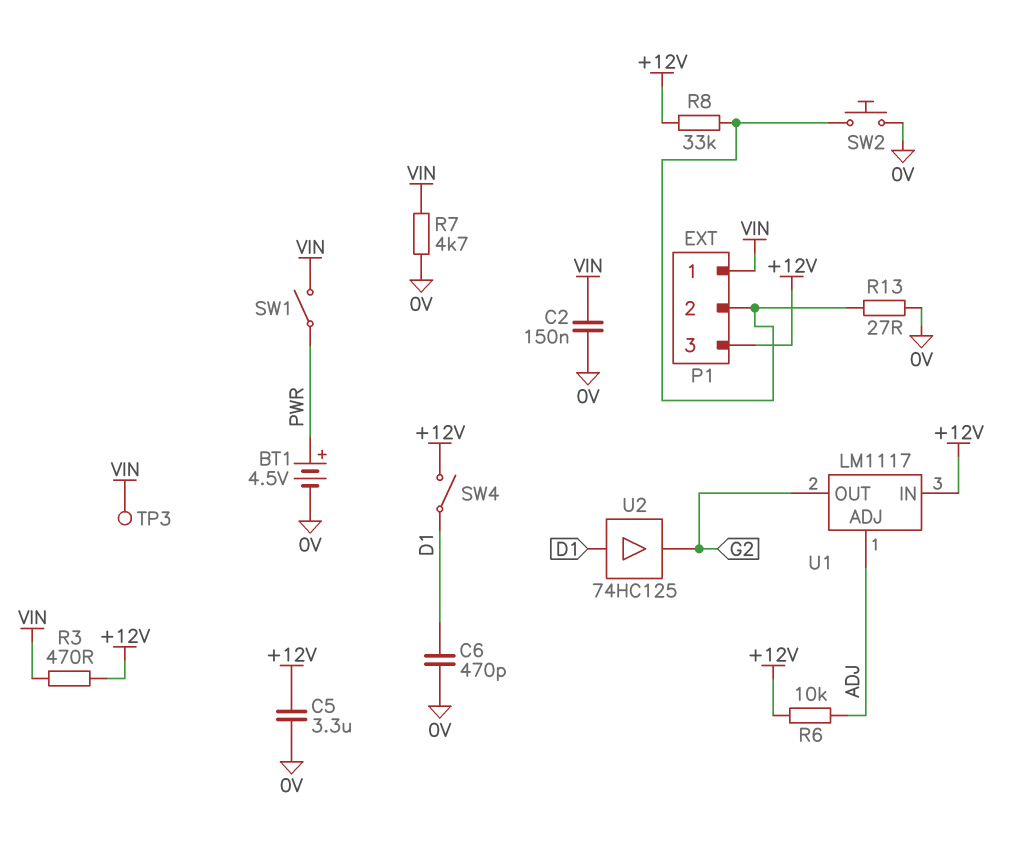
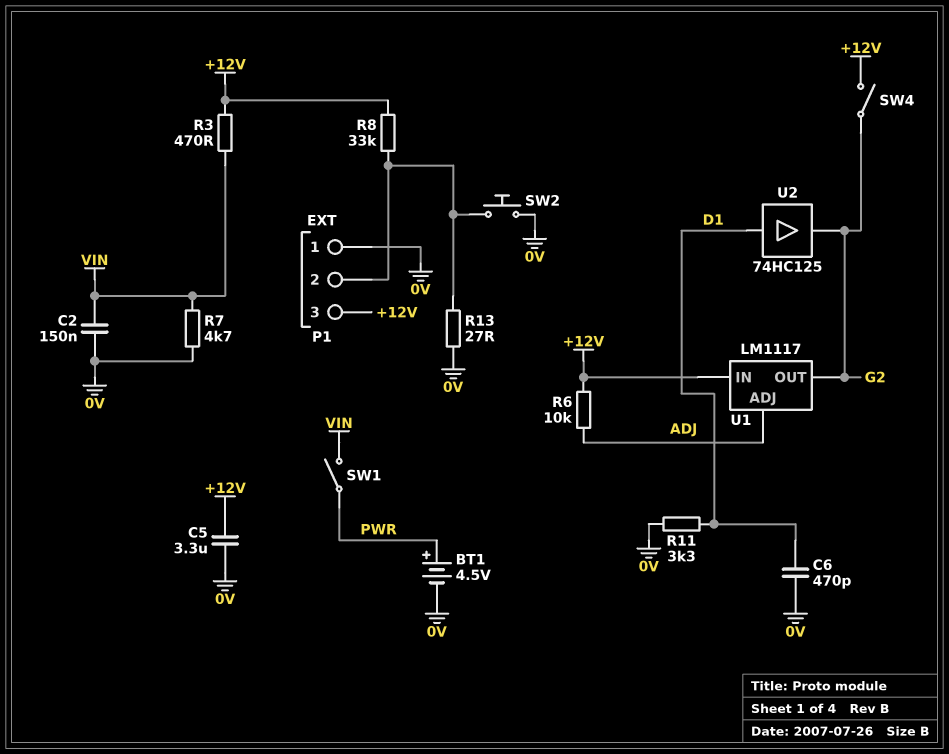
P1 pin 1: VIN -> 0V
R11: none -> 3.3k (0V, D1)
SW4: switch (+12V, D1) -> switch (+12V, G2)
TP3: test point (VIN) -> none

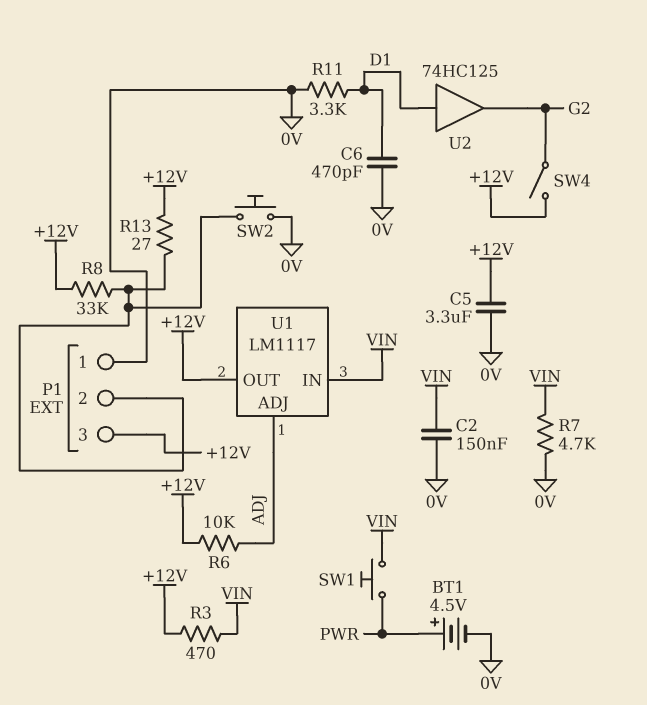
R13: 27 (0V, P1/2) -> 27 (+12V, P1/2)
SW1: switch (PWR, VIN) -> button (PWR, VIN)
U1 pin IN: +12V -> VIN
U1 pin OUT: G2 -> +12V

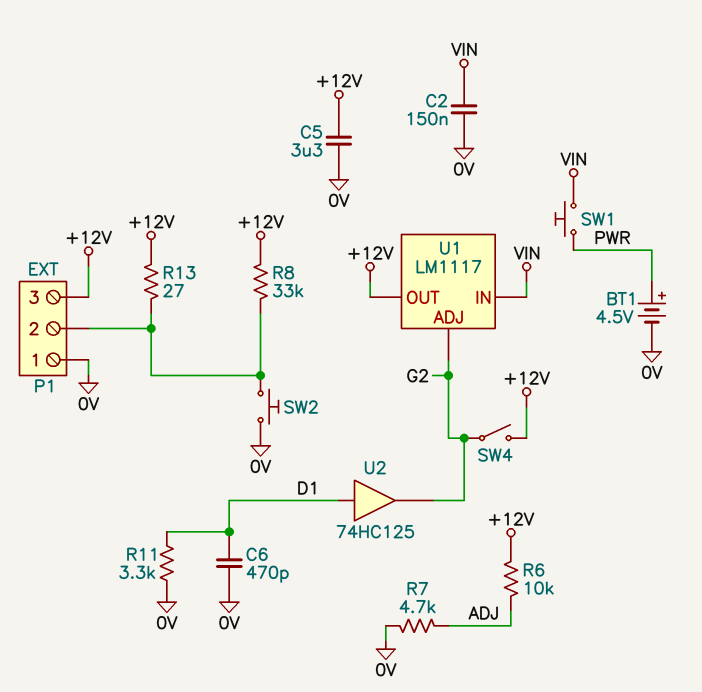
R3: 470 (+12V, VIN) -> none
R7: 4.7k (0V, VIN) -> 4.7k (0V, ADJ)
U1 pin ADJ: ADJ -> G2

